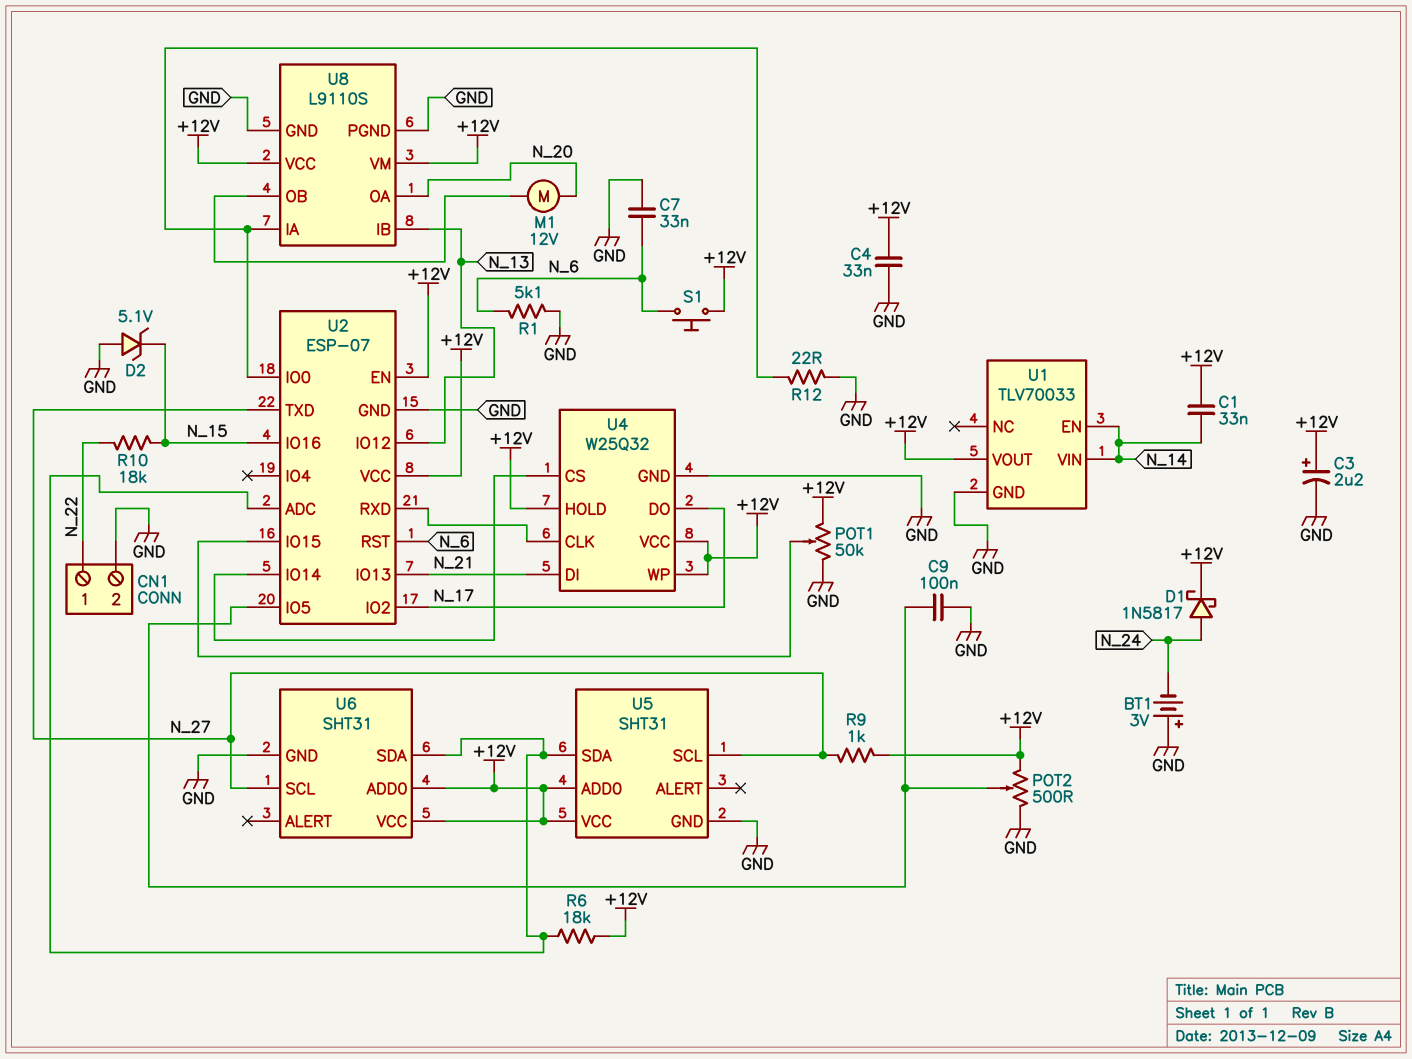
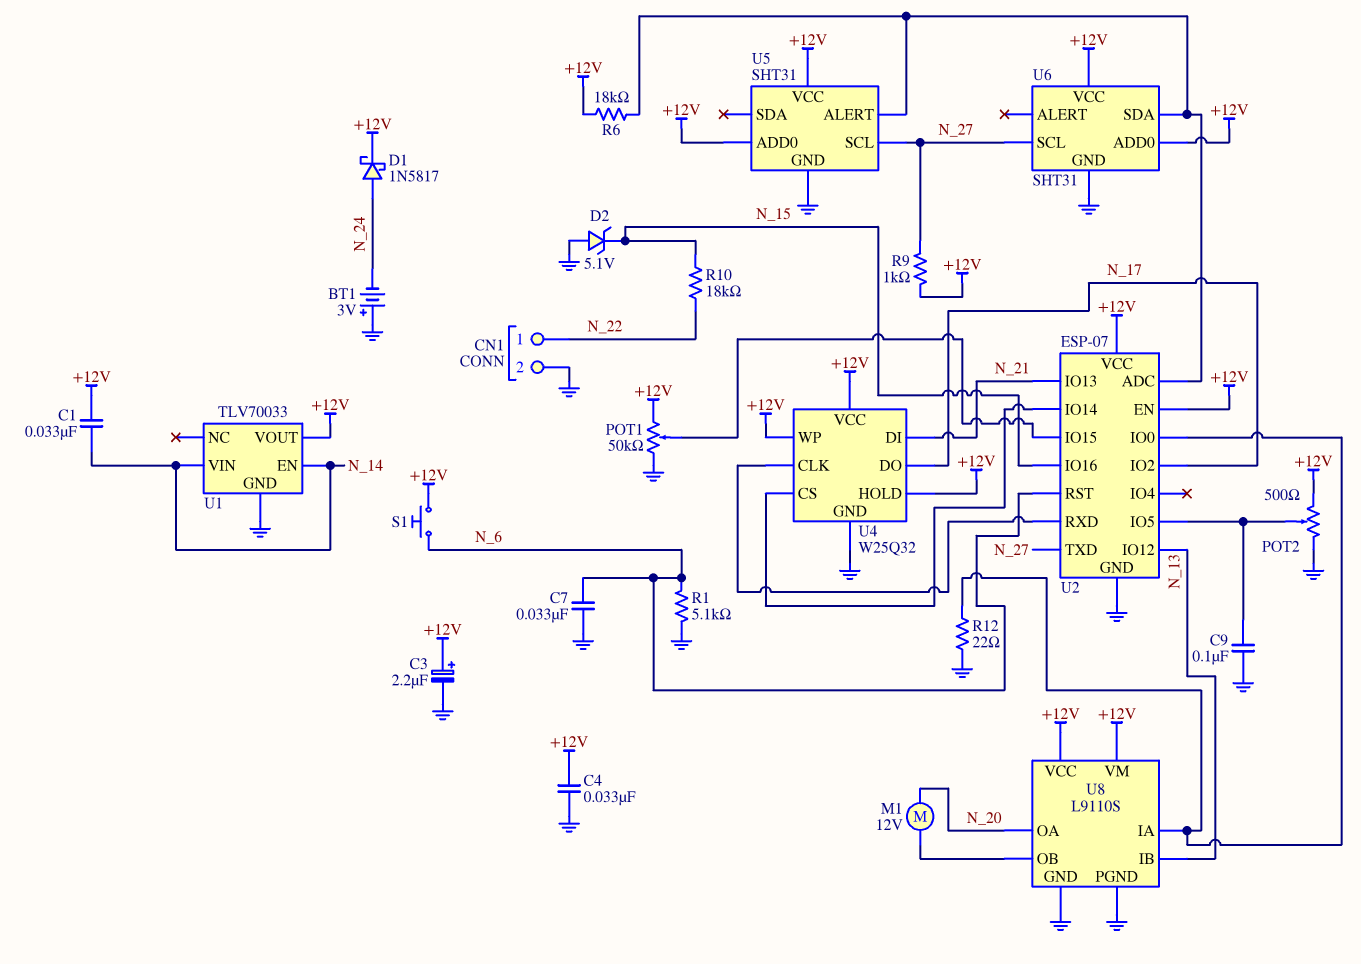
U5 pin ALERT: none -> U2/ADC
U5 pin SDA: U2/ADC -> none

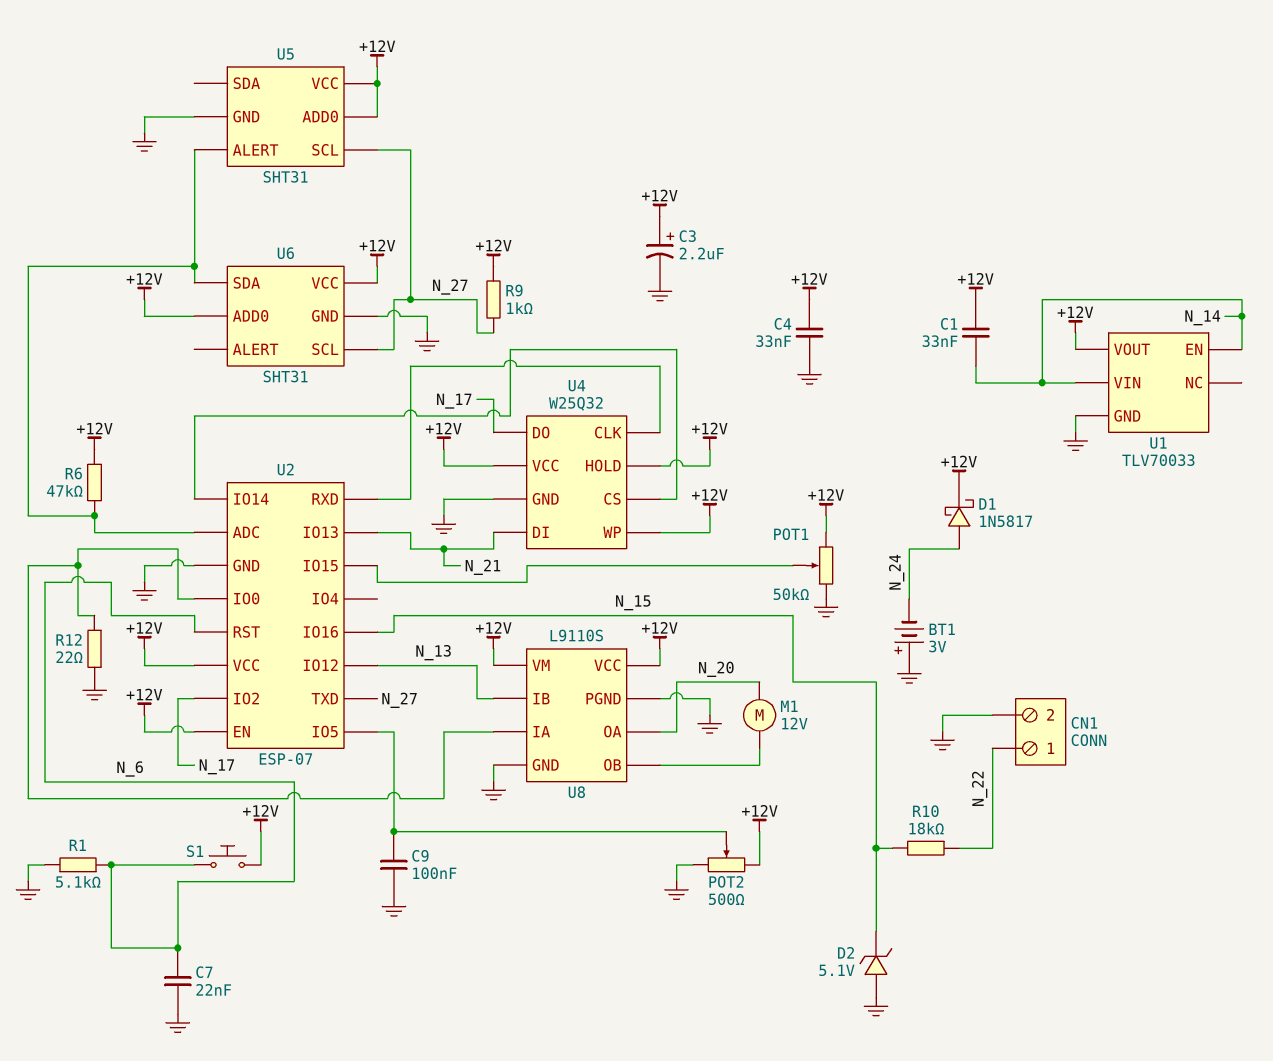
C7: 33nF (GND, N_6) -> 22nF (GND, N_6)
R6: 18k (+12V, U2/ADC) -> 47k (+12V, U2/ADC)

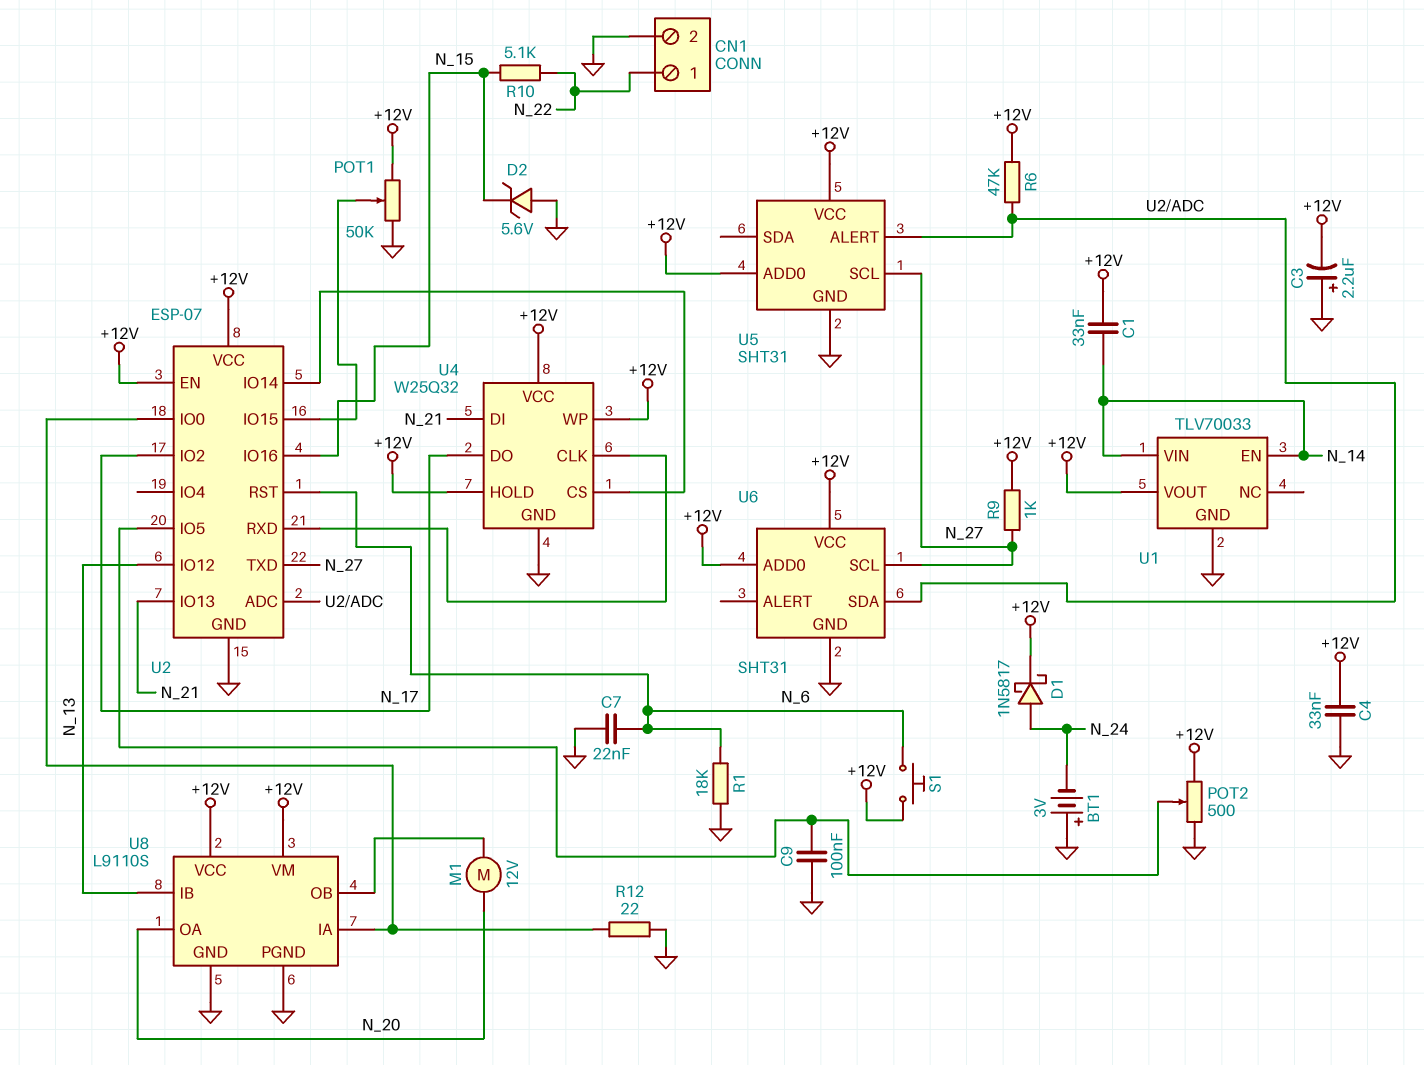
C3: 2.2uF (plus +12V, minus GND) -> 2.2uF (plus GND, minus +12V)
D2: zener 5.1V (A GND, K N_15) -> zener 5.6V (A GND, K N_15)
R1: 5.1k (GND, N_6) -> 18k (GND, N_6)
R10: 18k (N_15, N_22) -> 5.1k (N_15, N_22)

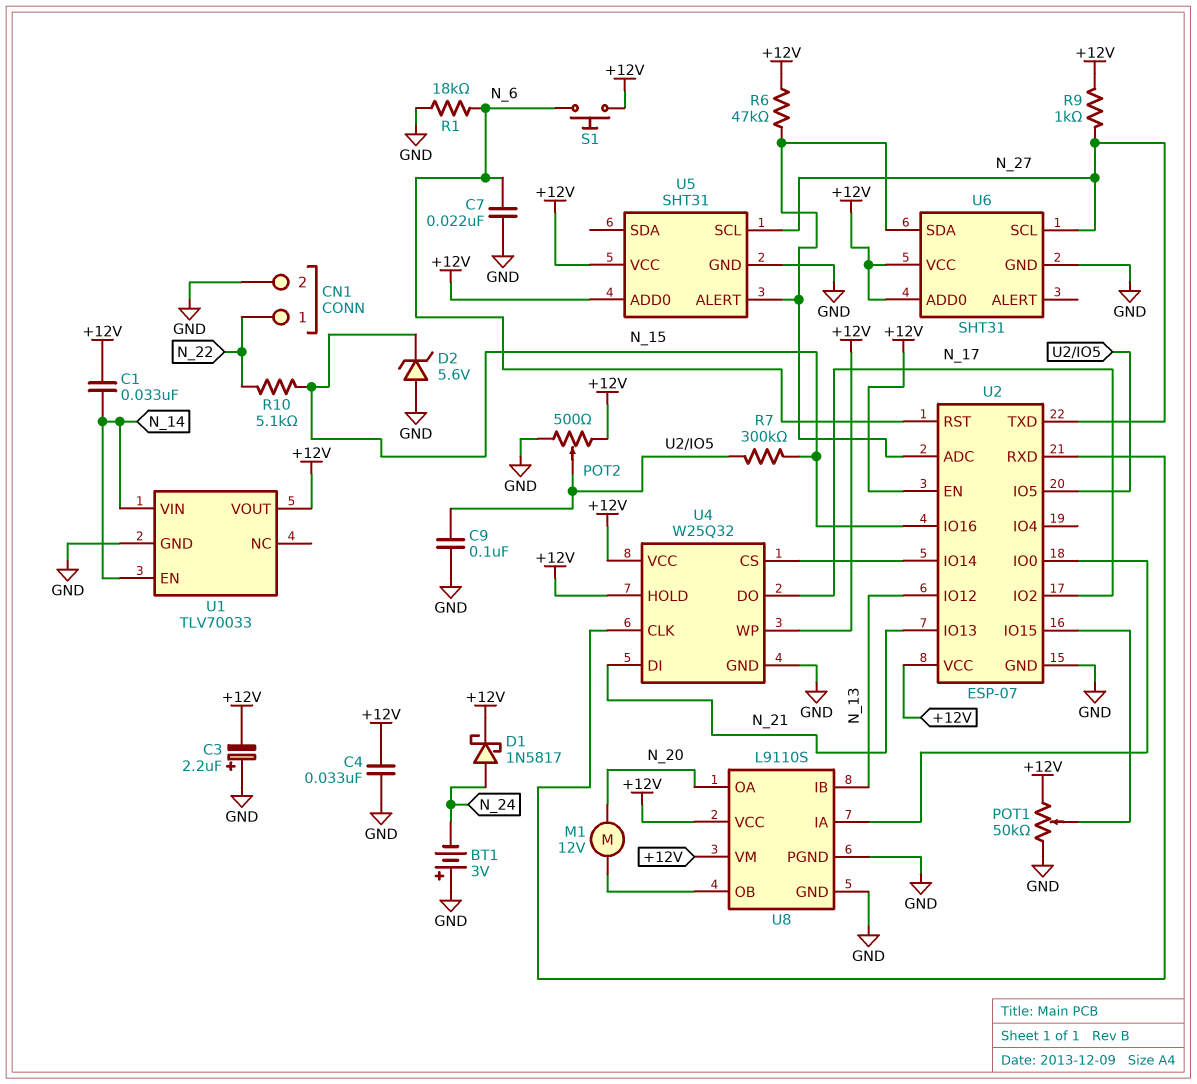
R7: none -> 300k (N_15, U2/IO5)
R12: 22 (GND, U2/IO0) -> none

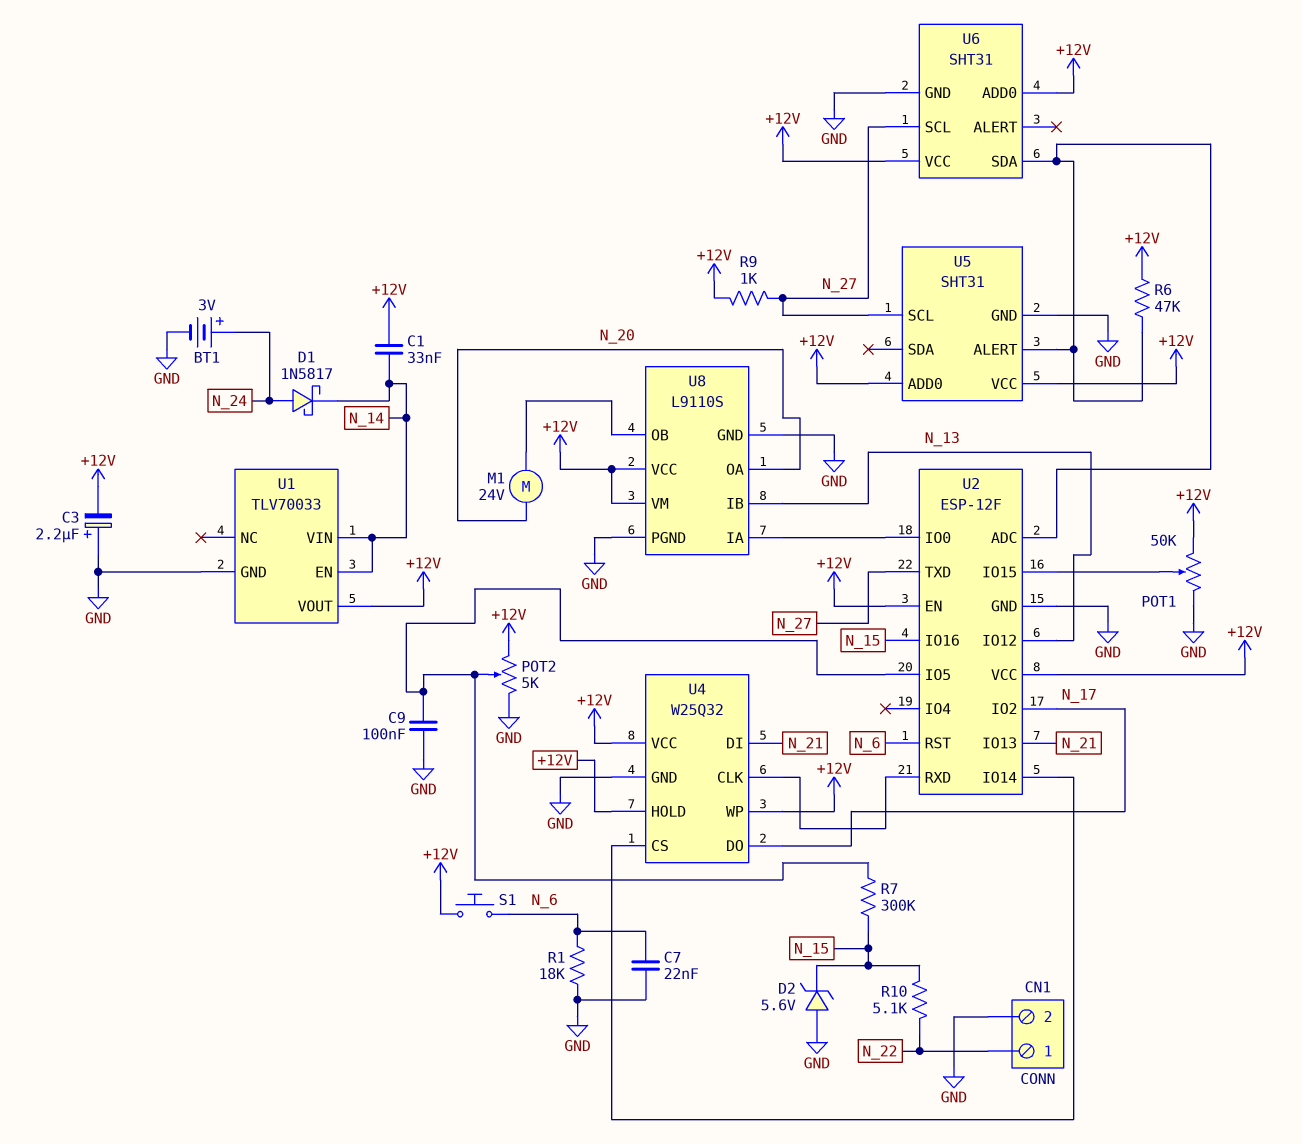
BT1: 3V (plus GND, minus N_24) -> 3V (plus N_24, minus GND)
C4: 33nF (+12V, GND) -> none
D1: schottky 1N5817 (A N_24, K +12V) -> schottky 1N5817 (A N_24, K N_14)
M1: motor 12V (N_20, U8/OB) -> motor 24V (N_20, U8/OB)
POT2: 500 (+12V, GND, wiper U2/IO5) -> 5k (+12V, GND, wiper U2/IO5)
U2: ESP-07 -> ESP-12F

